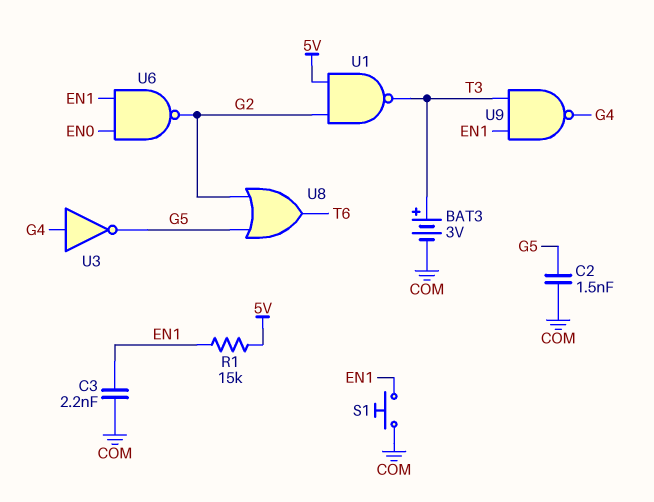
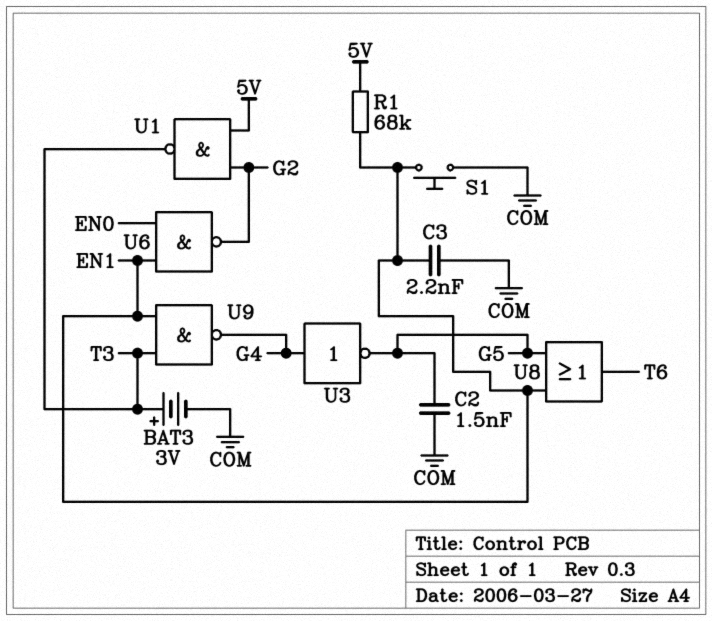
R1: 15k (5V, EN1) -> 68k (5V, EN1)
U8: OR (in G2, in G5, out T6) -> OR (in EN1, in G5, out T6)

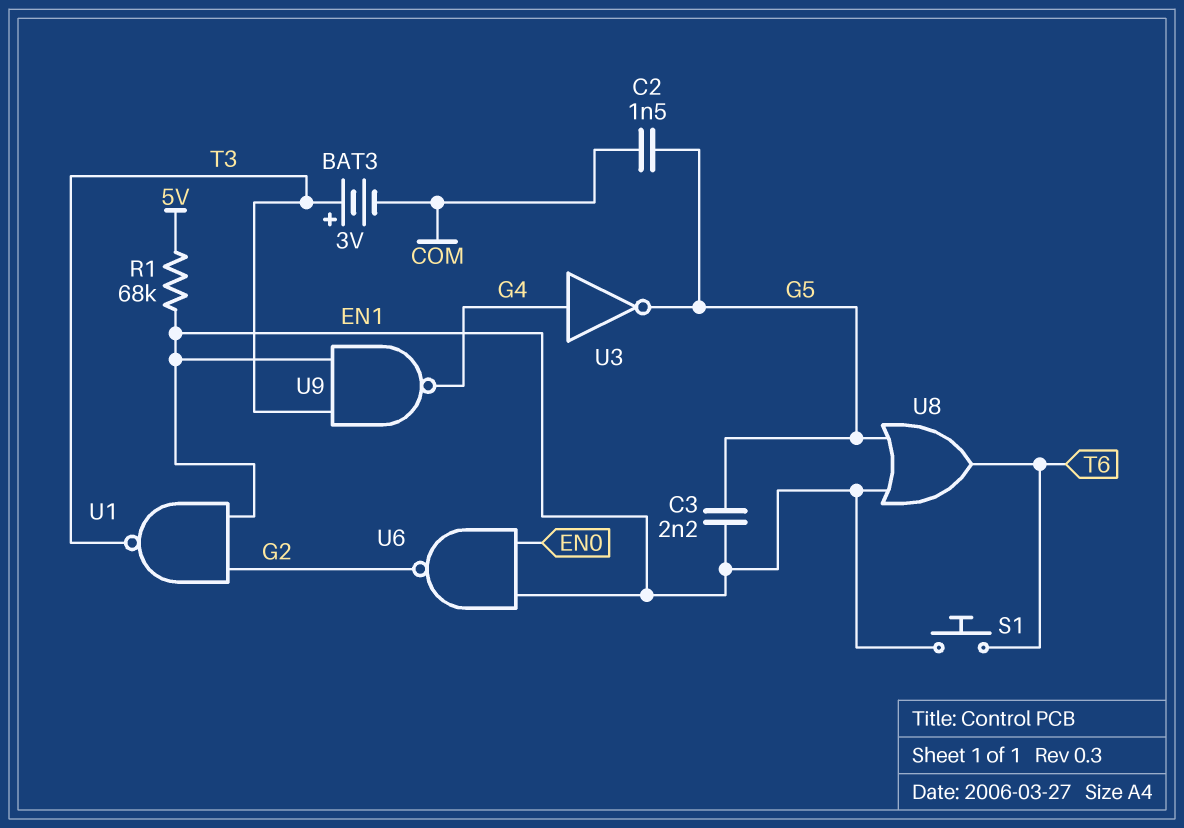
C3: 2.2nF (COM, EN1) -> 2.2nF (EN1, G5)
S1: button (COM, EN1) -> button (EN1, T6)
U1: NAND (in 5V, in G2, out T3) -> NAND (in EN1, in G2, out T3)

